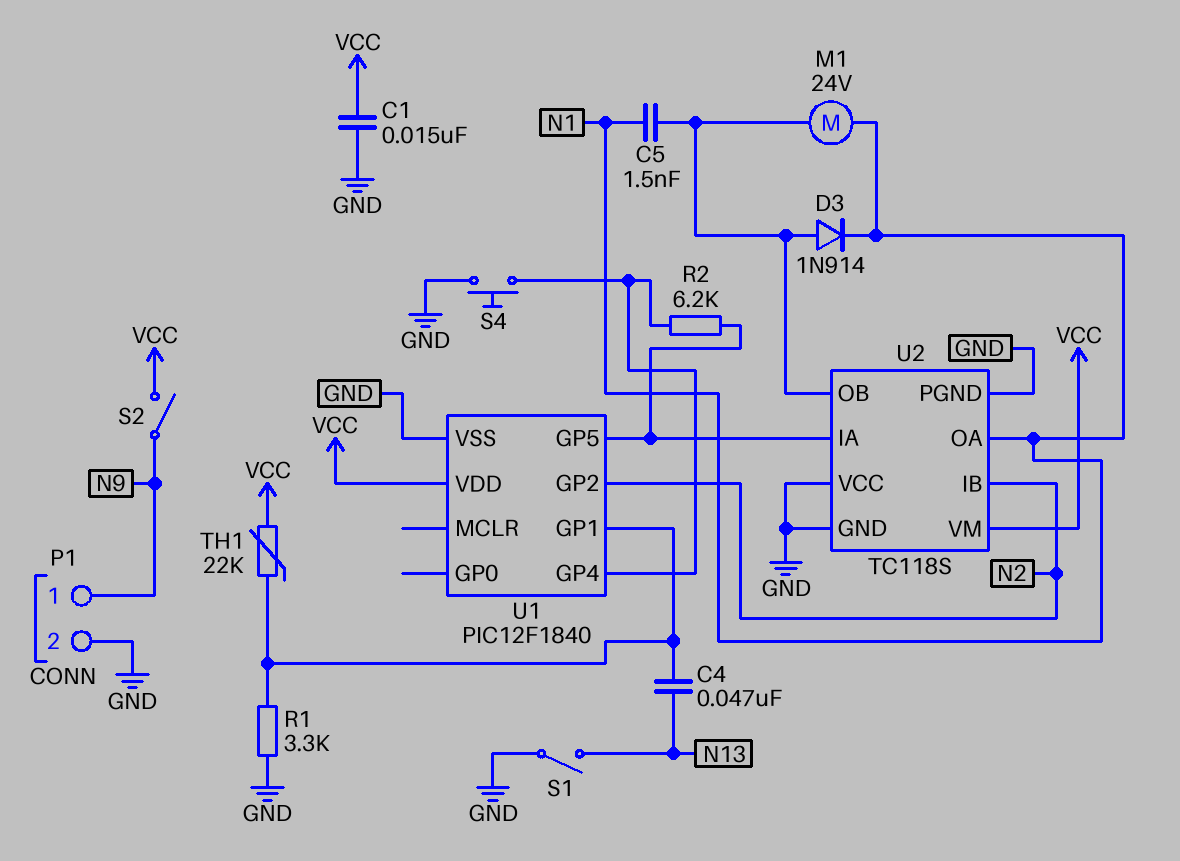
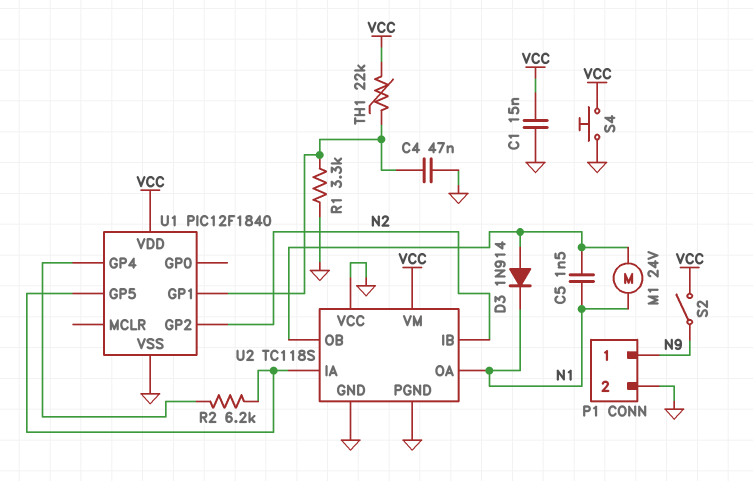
C4: 47nF (N13, U1/GP1) -> 47nF (GND, U1/GP1)
S1: switch (GND, N13) -> none
S4: button (GND, U1/GP4) -> button (GND, VCC)

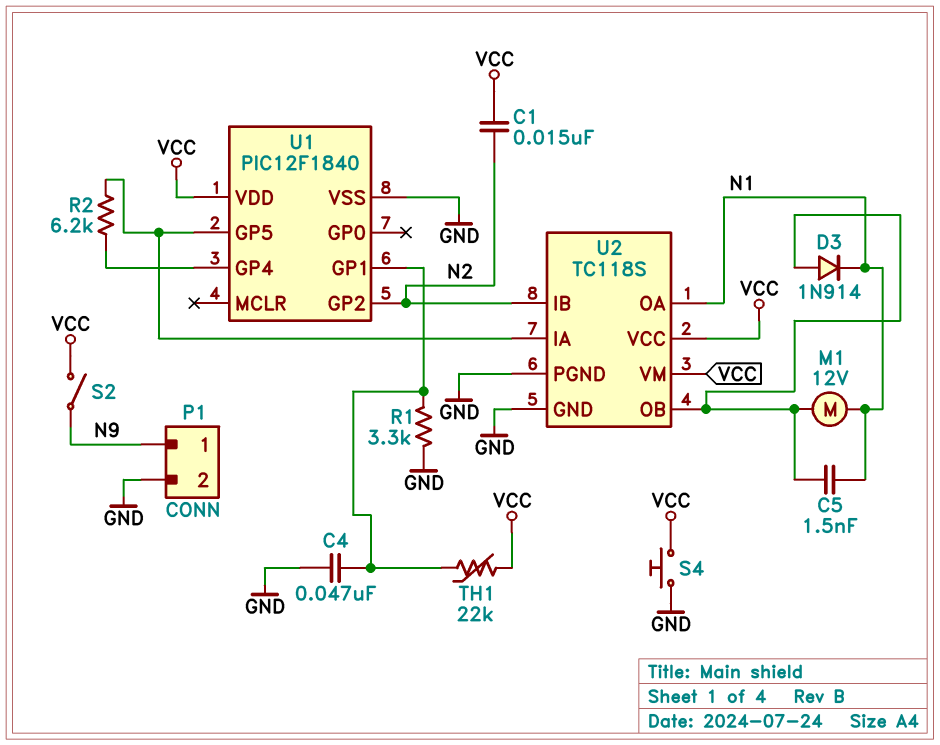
C1: 15nF (GND, VCC) -> 15nF (N2, VCC)
M1: motor 24V (N1, U2/OB) -> motor 12V (N1, U2/OB)
U2 pin VCC: GND -> VCC

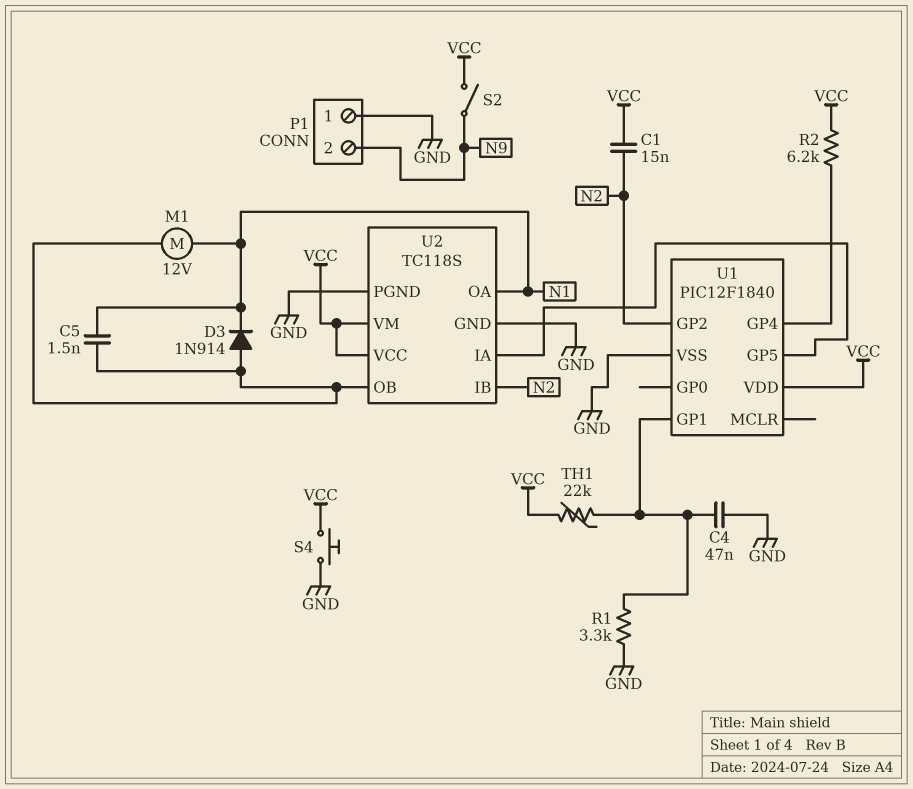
P1 pin 1: N9 -> GND
P1 pin 2: GND -> N9
R2: 6.2k (U1/GP4, U1/GP5) -> 6.2k (U1/GP4, VCC)

